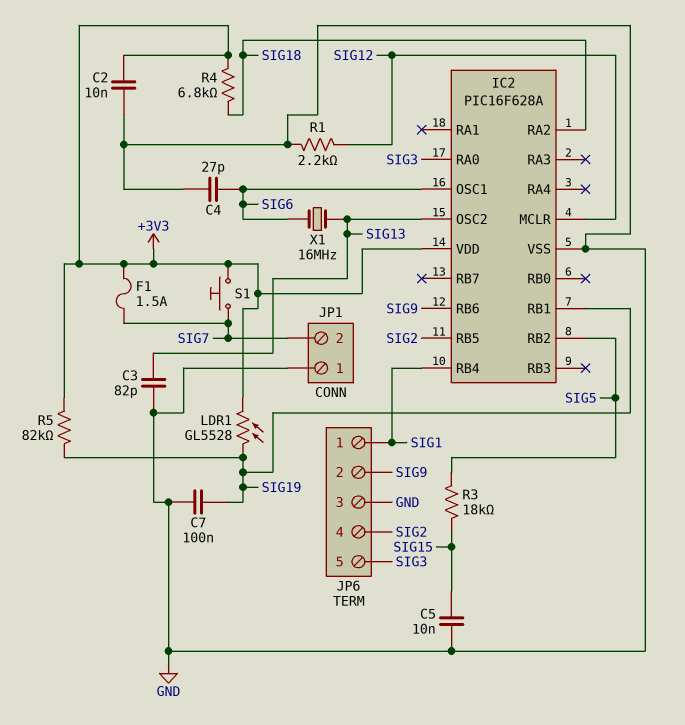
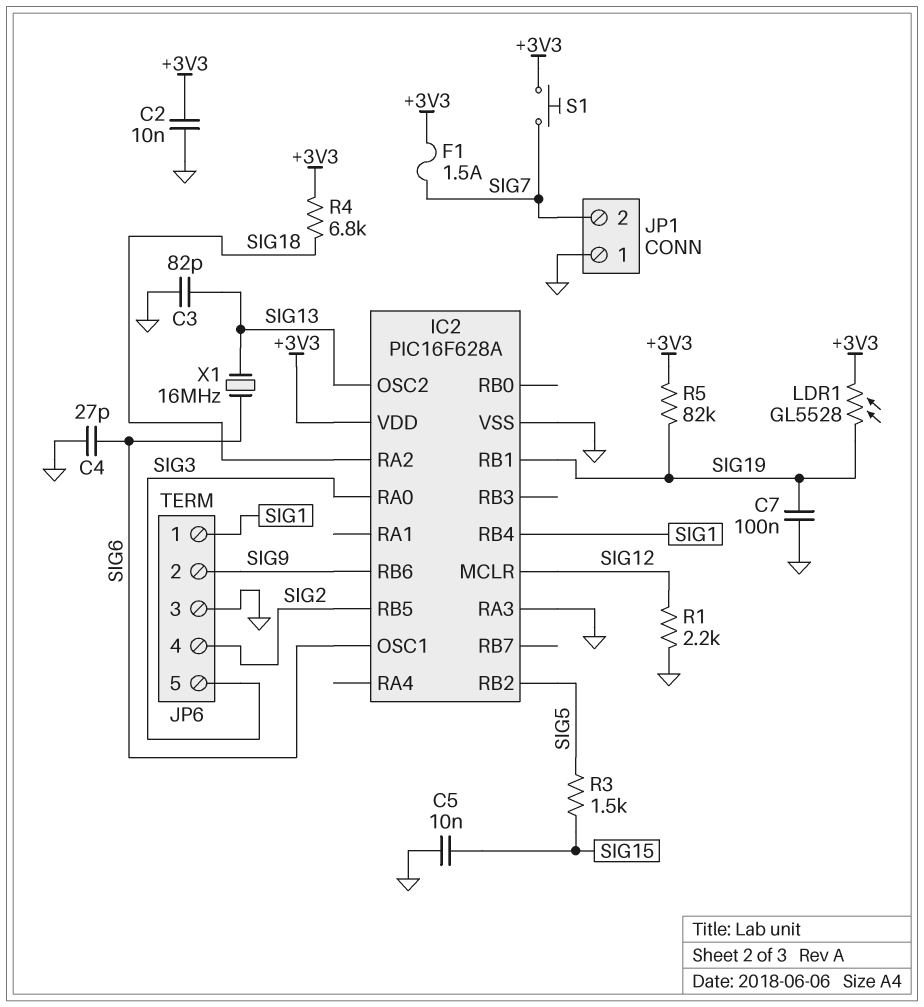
IC2 pin RA3: none -> GND
R3: 18k (SIG5, SIG15) -> 1.5k (SIG5, SIG15)

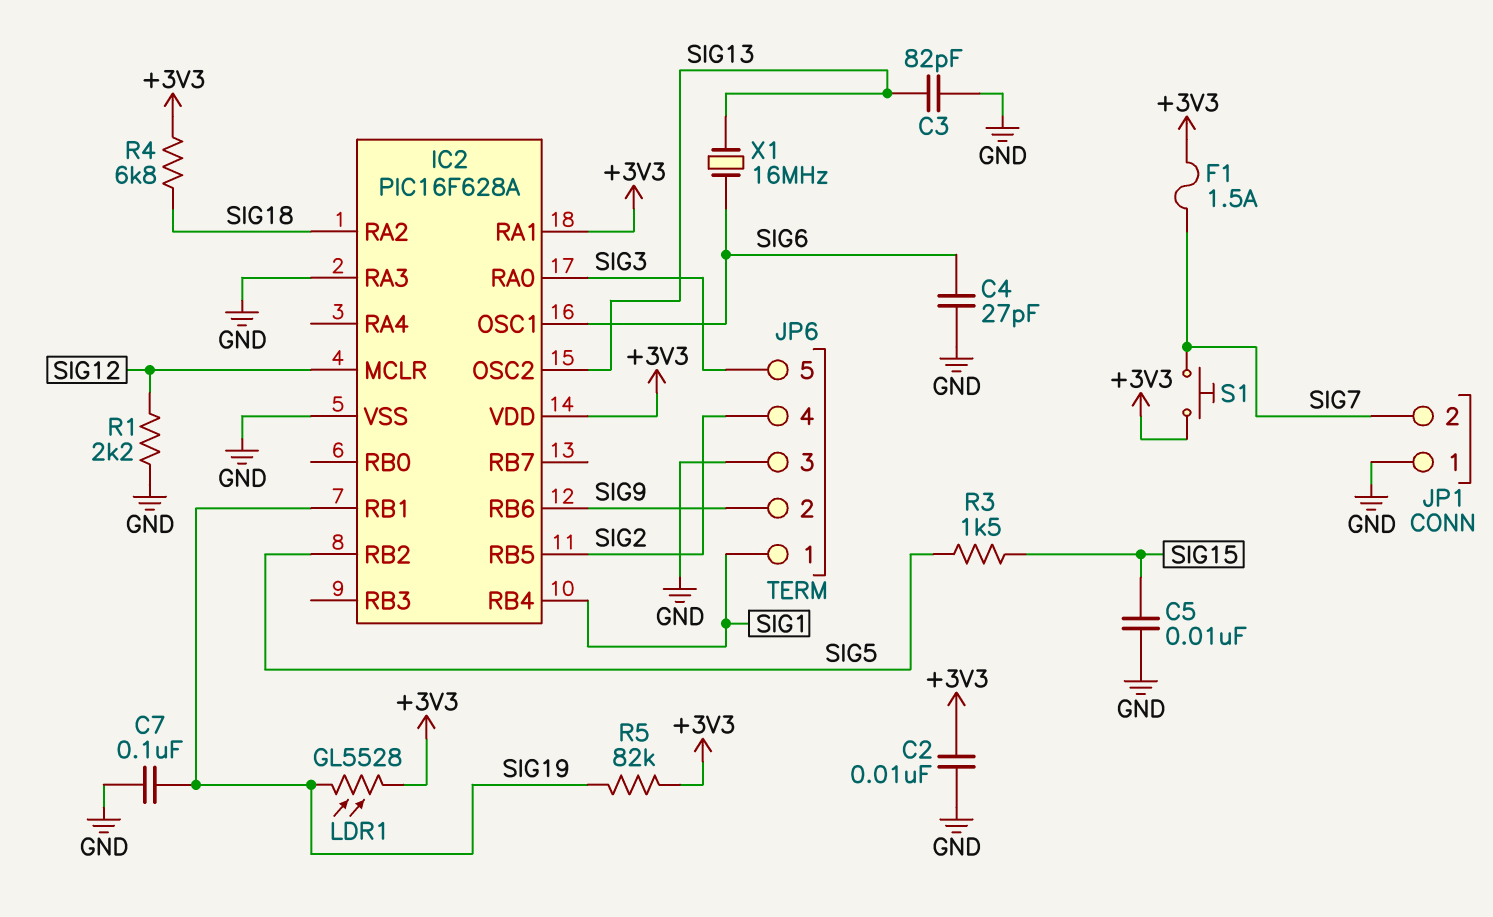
IC2 pin RA1: none -> +3V3

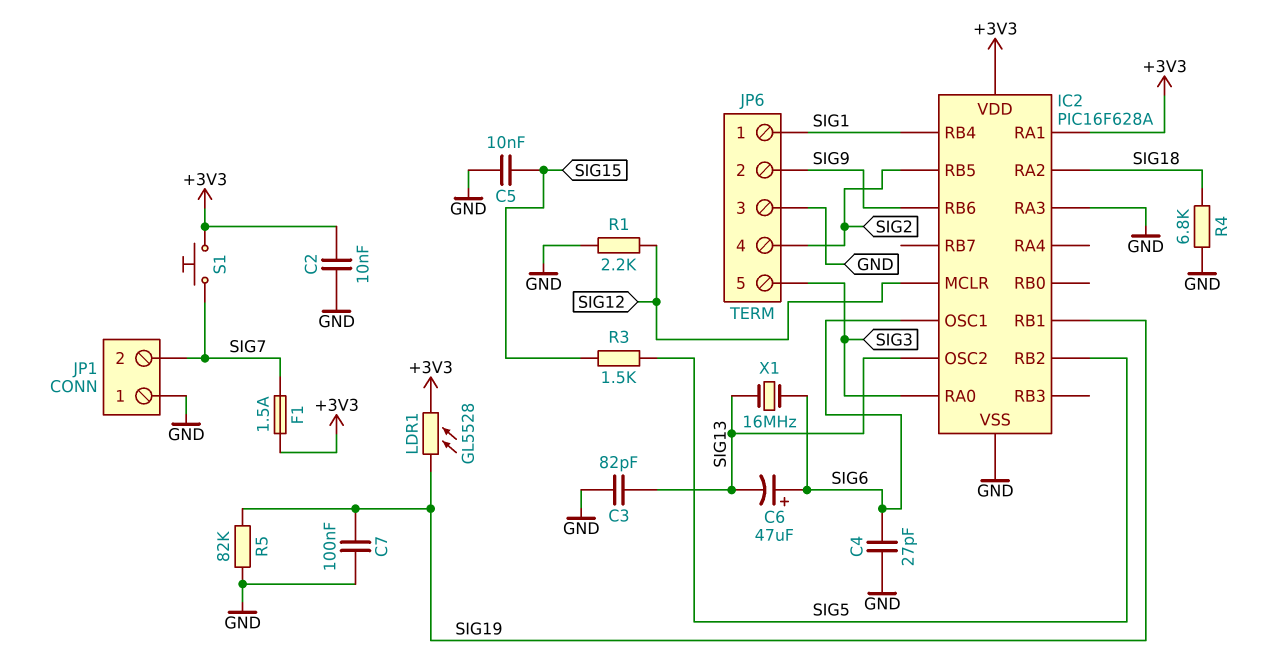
C6: none -> 47uF (plus SIG6, minus SIG13)
R4: 6.8k (+3V3, SIG18) -> 6.8k (GND, SIG18)
R5: 82k (+3V3, SIG19) -> 82k (GND, SIG19)

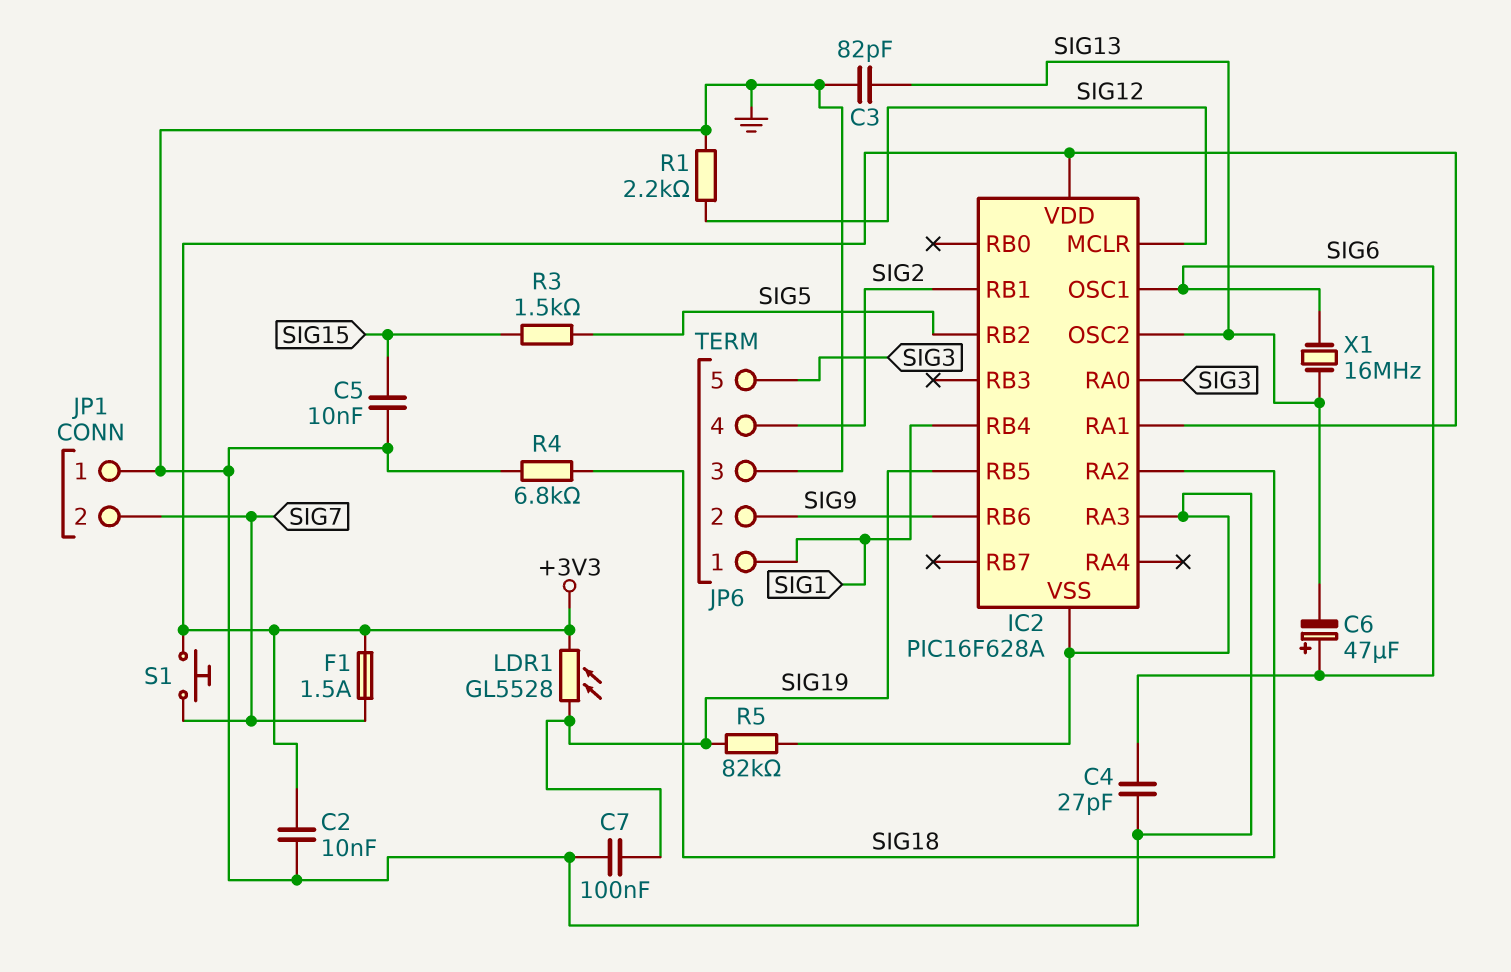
IC2 pin RB1: SIG19 -> SIG2
IC2 pin RB5: SIG2 -> SIG19

